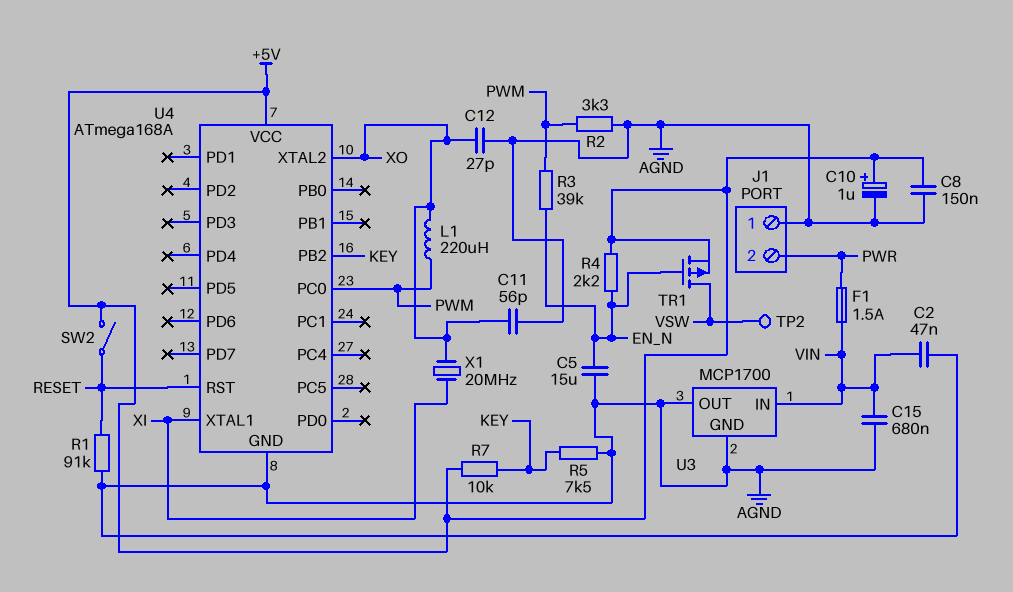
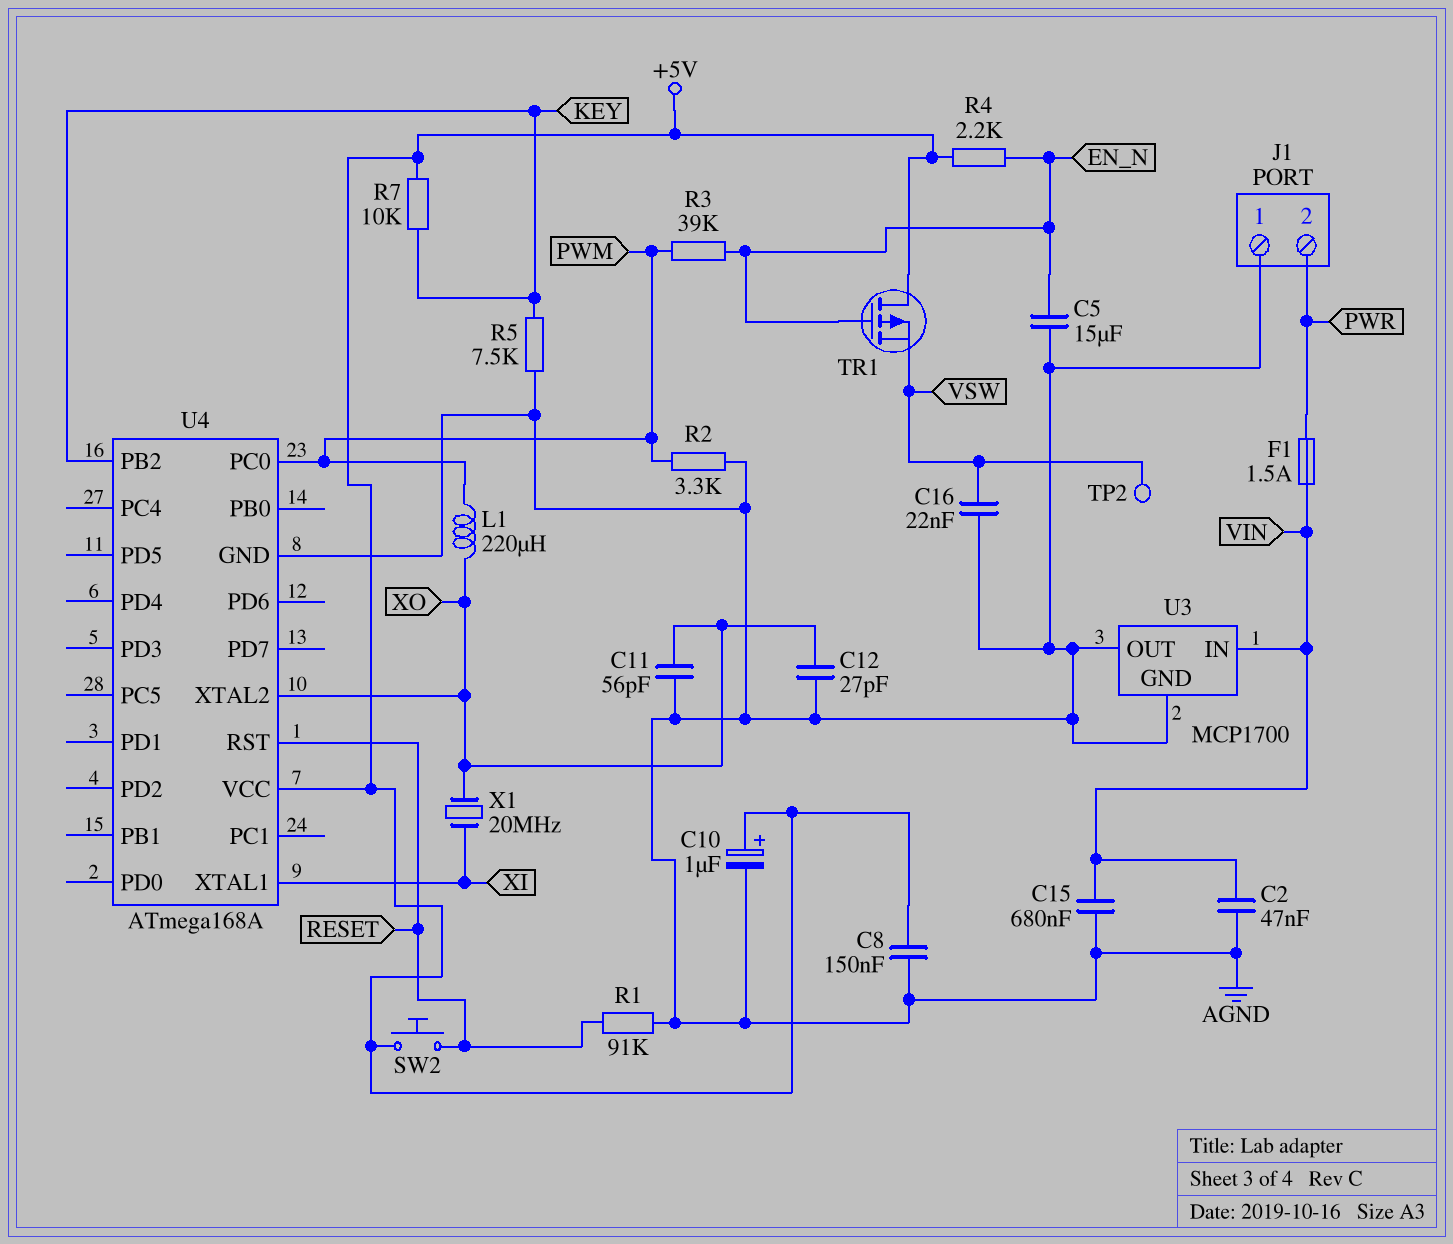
C16: none -> 22nF (AGND, VSW)
SW2: switch (+5V, RESET) -> button (+5V, RESET)
TR1: PMOS (G EN_N, D VSW, S +5V) -> PMOS (G EN_N, D +5V, S VSW)

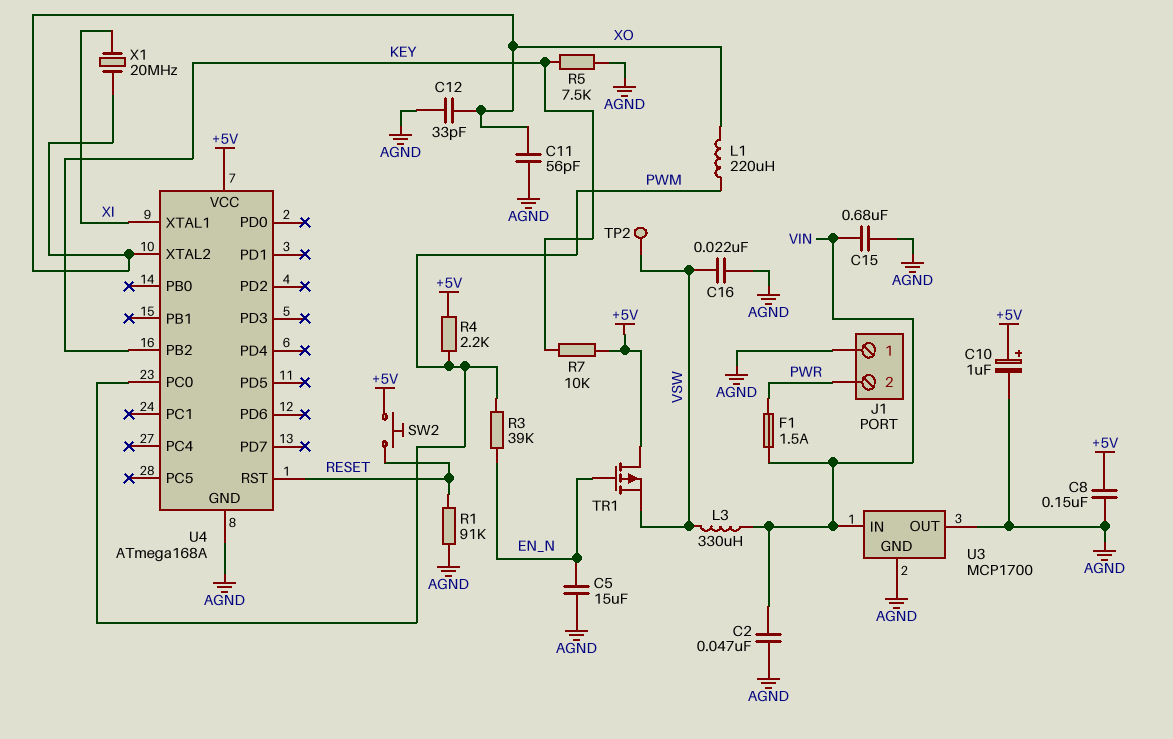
C12: 27pF (AGND, XO) -> 33pF (AGND, XO)
L3: none -> 330uH (VIN, VSW)
R2: 3.3k (AGND, PWM) -> none
R4: 2.2k (+5V, EN_N) -> 2.2k (+5V, PWM)

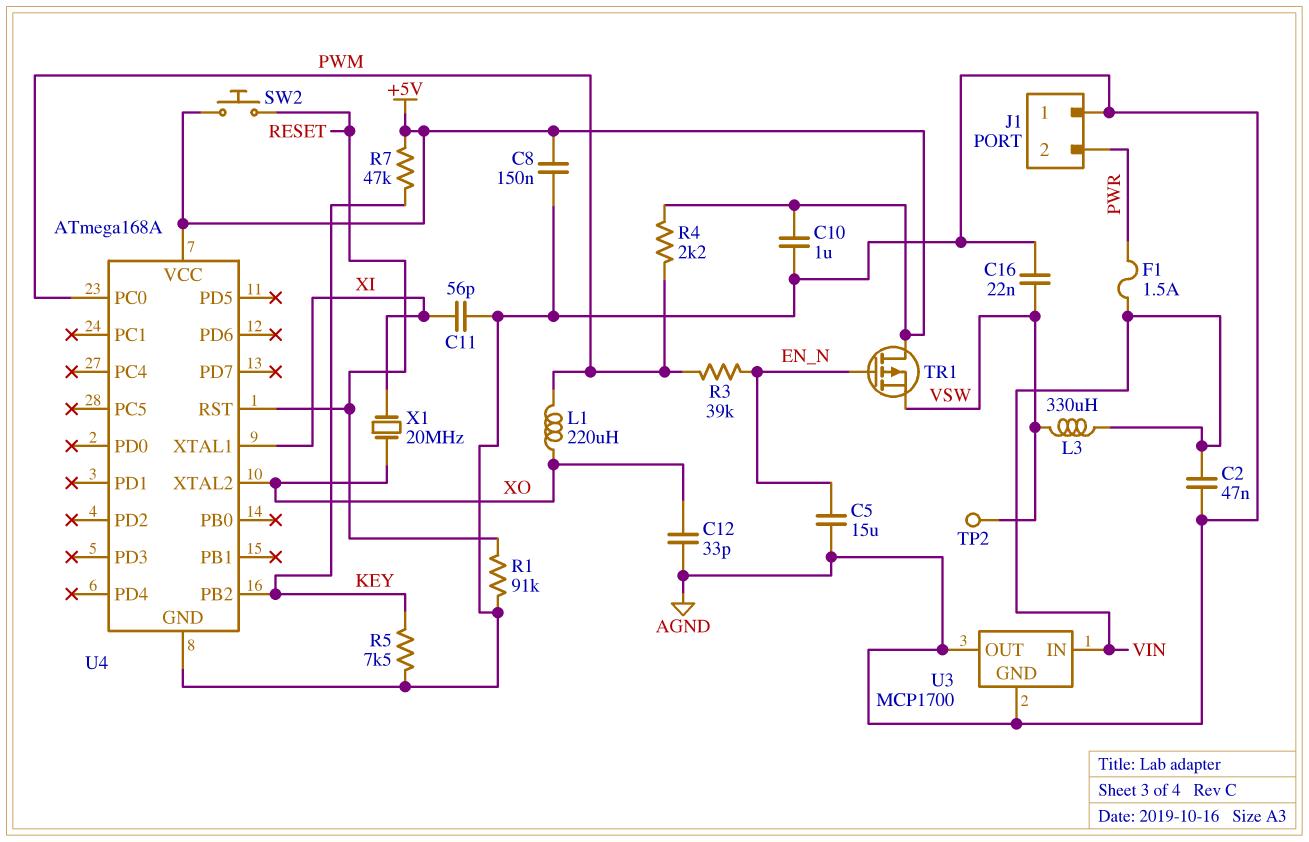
C10: 1uF (plus +5V, minus AGND) -> 1uF (+5V, AGND)
C11: 56pF (AGND, XO) -> 56pF (AGND, XI)
C15: 680nF (AGND, VIN) -> none
R7: 10k (+5V, KEY) -> 47k (+5V, KEY)

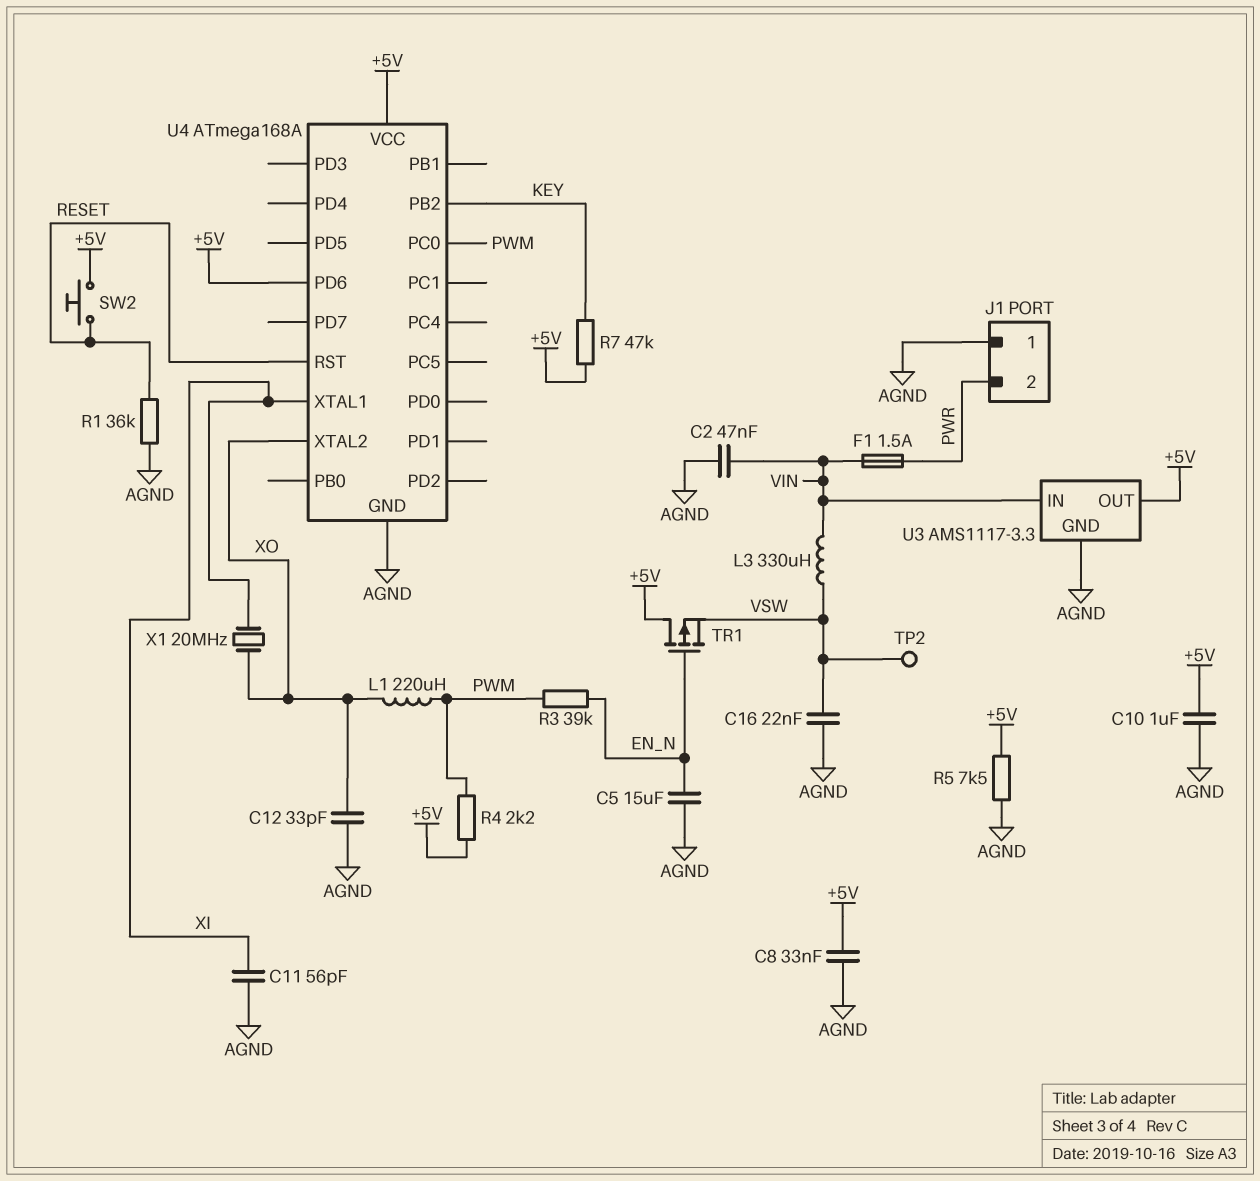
C8: 150nF (+5V, AGND) -> 33nF (+5V, AGND)
R1: 91k (AGND, RESET) -> 36k (AGND, RESET)
R5: 7.5k (AGND, KEY) -> 7.5k (+5V, AGND)
U3: MCP1700 -> AMS1117-3.3
U3 pin OUT: AGND -> +5V
U4 pin PD6: none -> +5V

